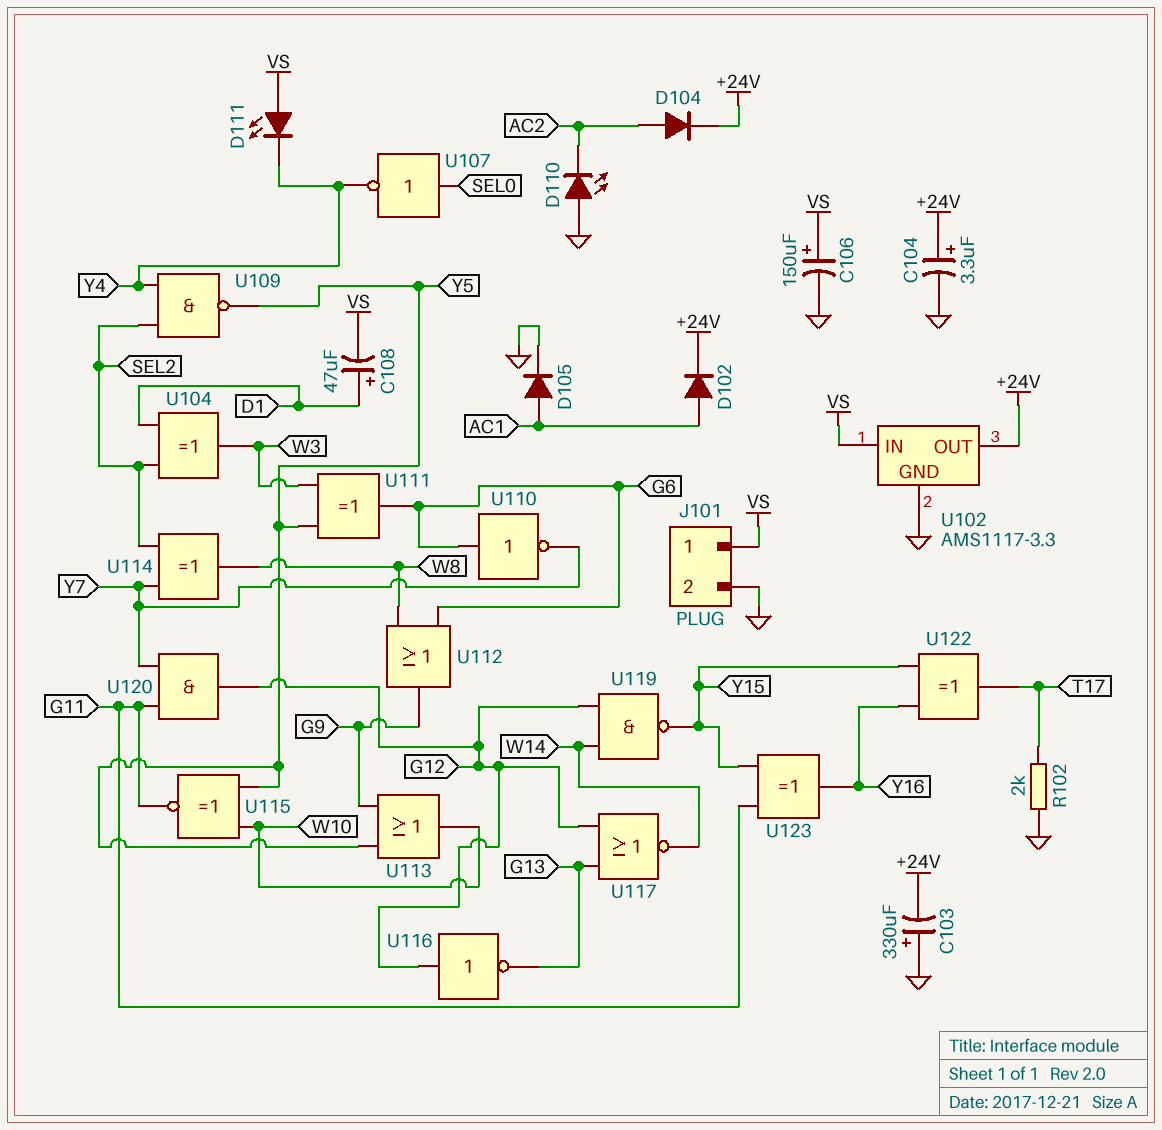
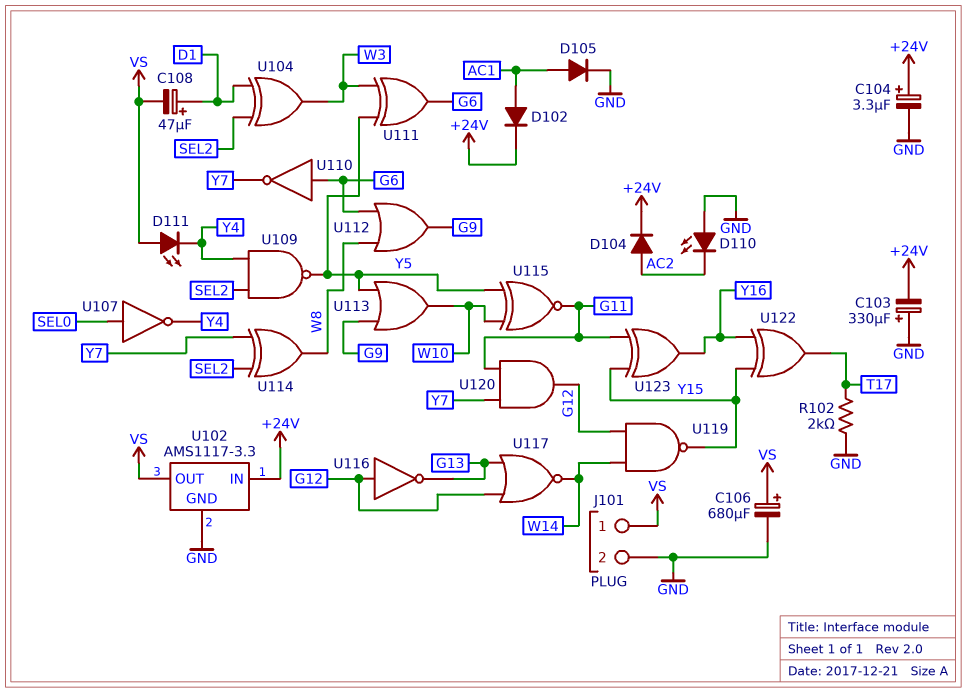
C106: 150uF (plus VS, minus GND) -> 680uF (plus VS, minus GND)
U102 pin IN: VS -> +24V
U102 pin OUT: +24V -> VS

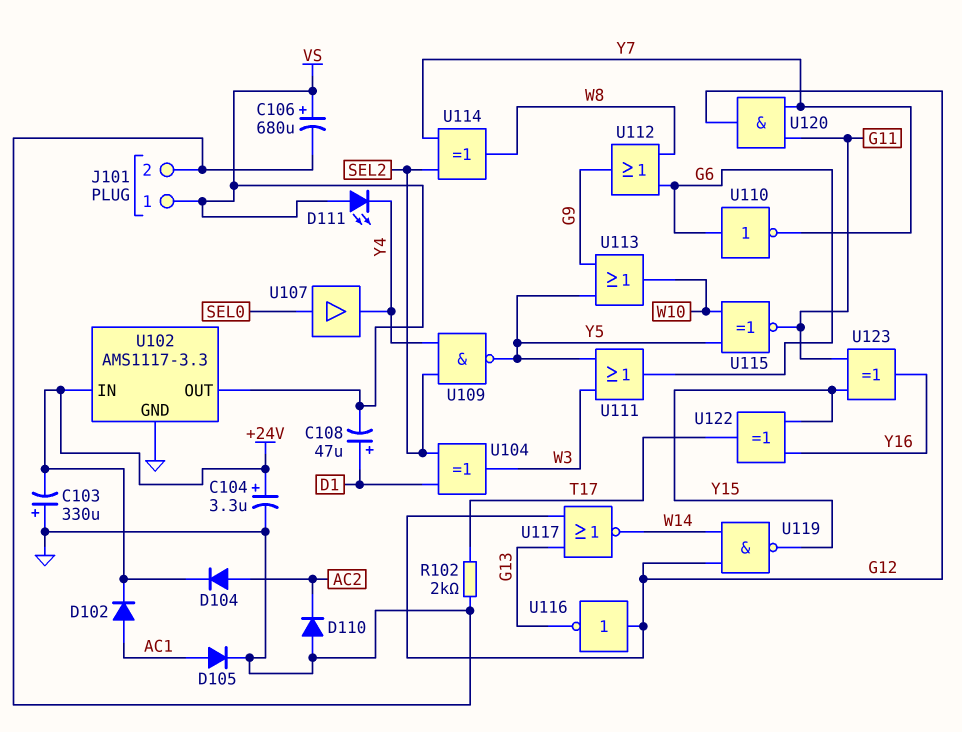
D110: LED (A GND, K AC2) -> diode (A GND, K AC2)
U107: NOT (in SEL0, out Y4) -> buffer (in SEL0, out Y4)
U111: XOR (in W3, in Y5, out G6) -> OR (in W3, in Y5, out G6)

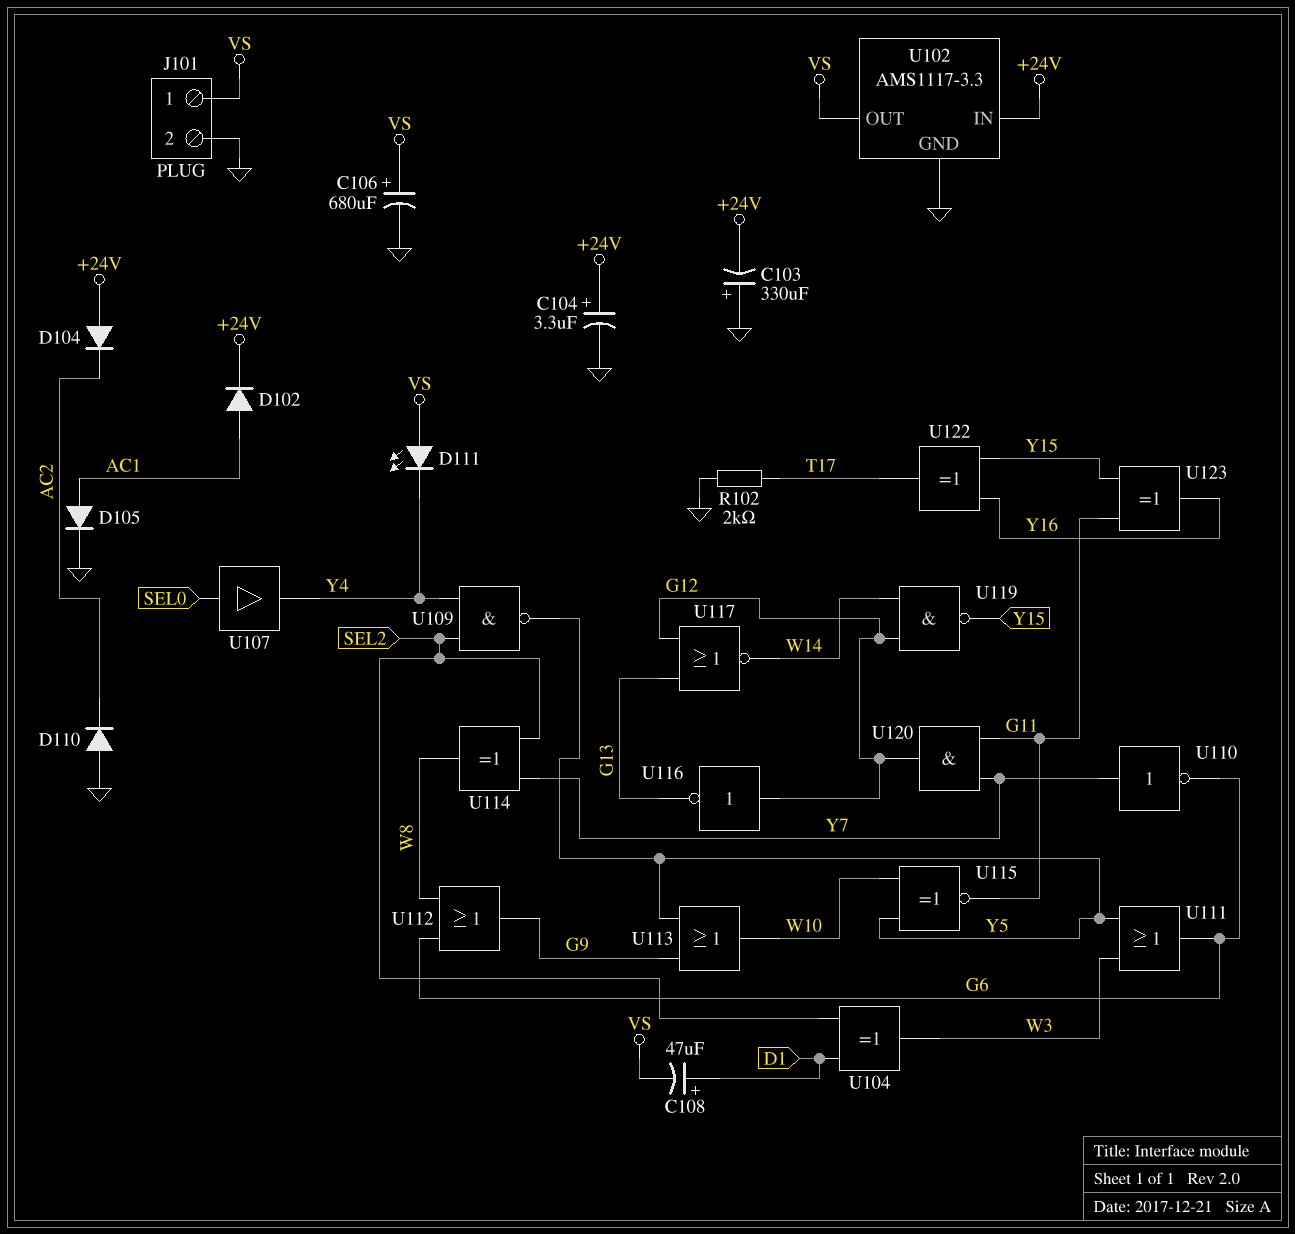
D104: diode (A AC2, K +24V) -> diode (A +24V, K AC2)
U110: NOT (in G6, out Y7) -> NOT (in Y7, out G6)

